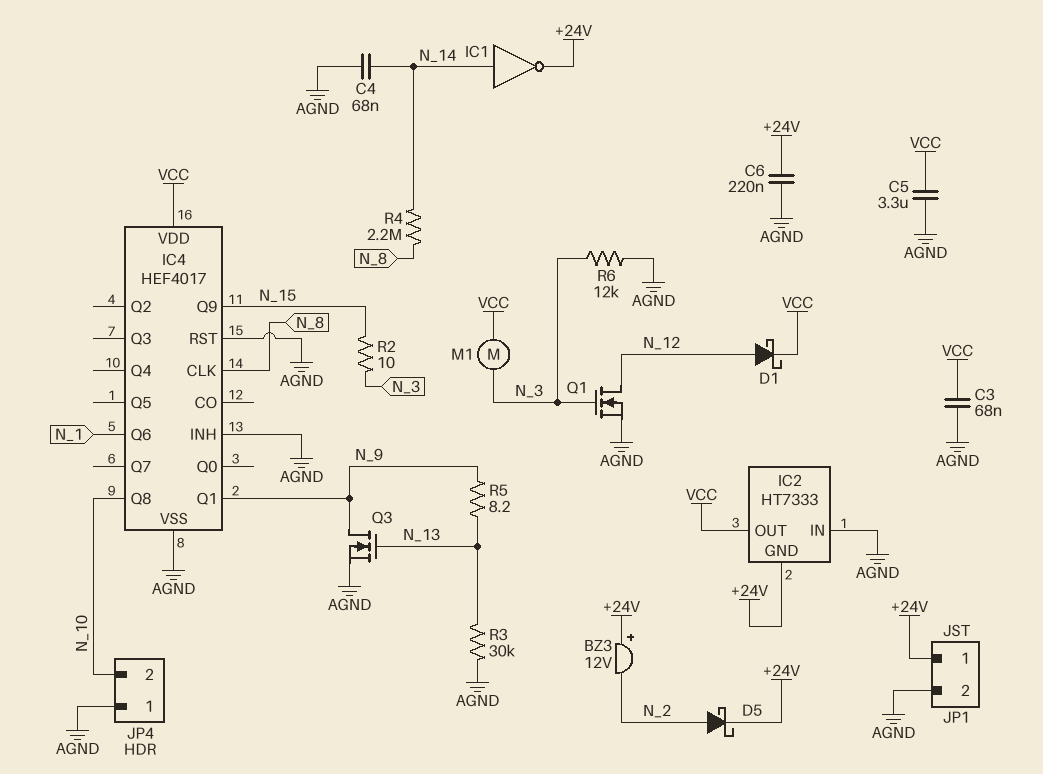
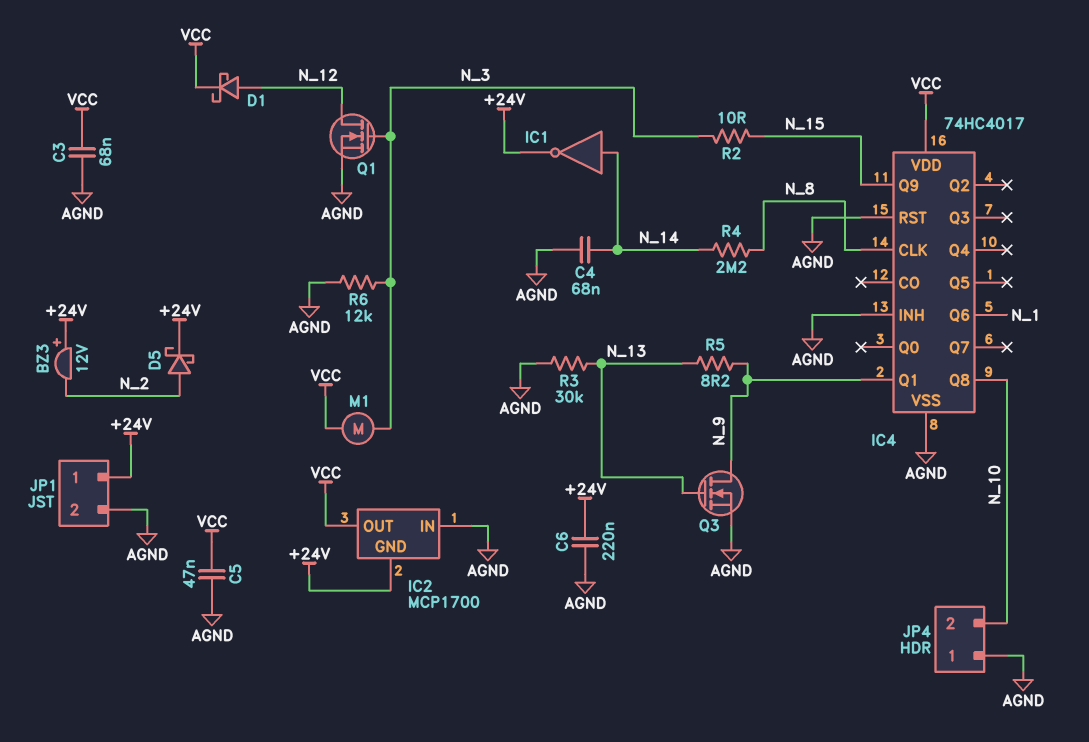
C5: 3.3uF (AGND, VCC) -> 47nF (AGND, VCC)
IC2: HT7333 -> MCP1700
IC4: HEF4017 -> 74HC4017

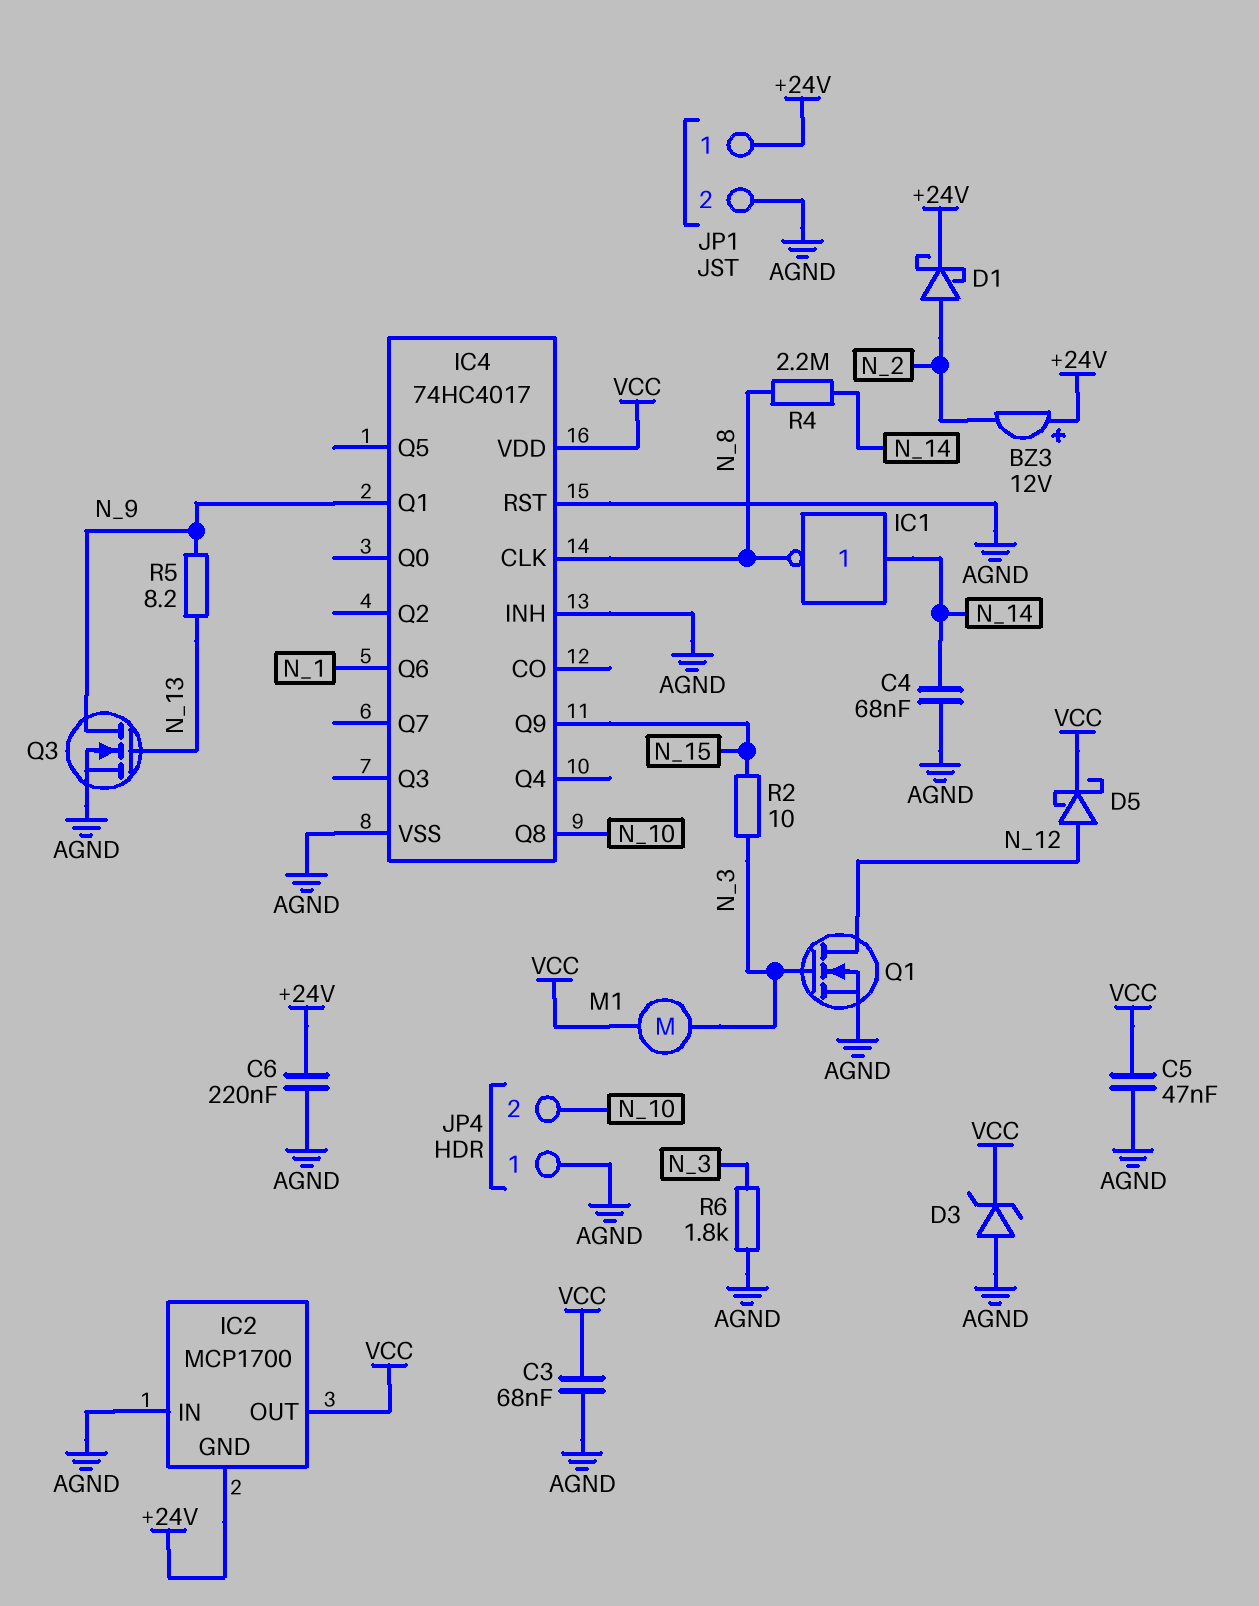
D1: schottky (A N_12, K VCC) -> schottky (A N_2, K +24V)
D3: none -> zener (A AGND, K VCC)
D5: schottky (A N_2, K +24V) -> schottky (A N_12, K VCC)
IC1: NOT (in N_14, out +24V) -> NOT (in N_14, out N_8)
R3: 30k (AGND, N_13) -> none
R6: 12k (AGND, N_3) -> 1.8k (AGND, N_3)

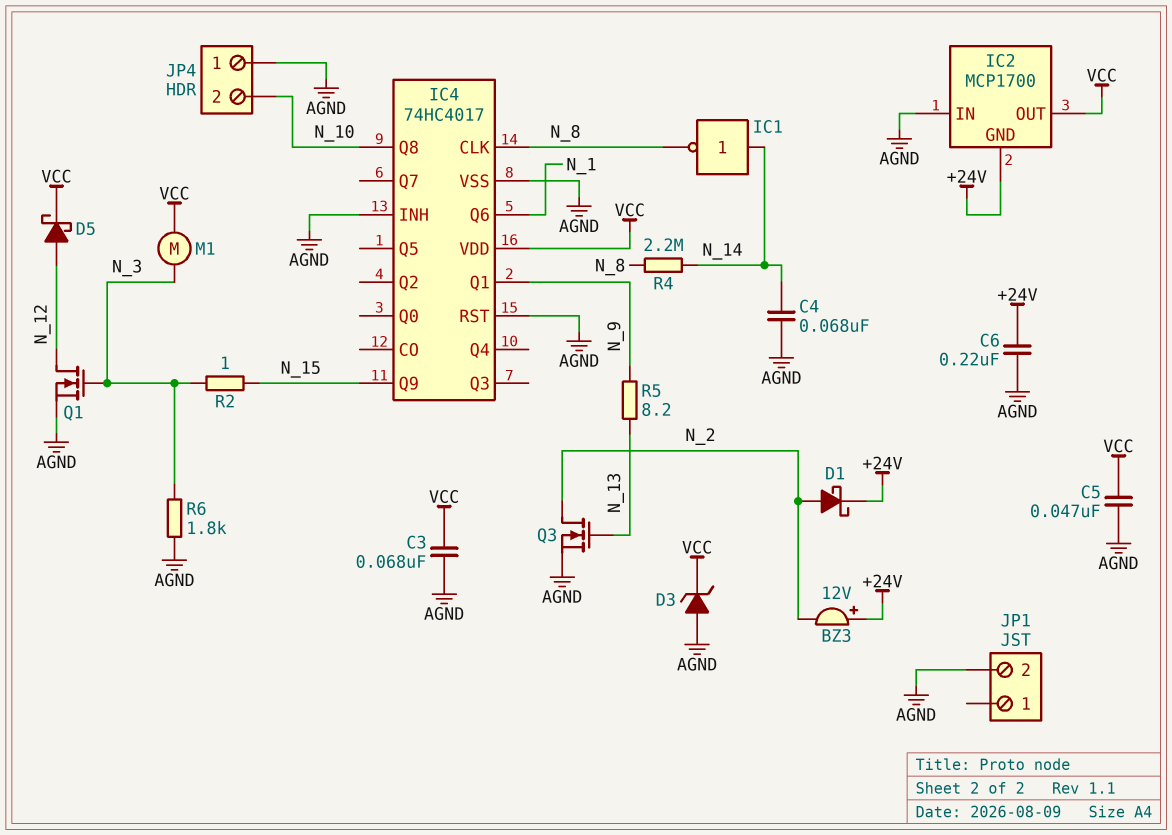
JP1 pin 1: +24V -> none
Q3: NMOS (G N_13, D N_9, S AGND) -> NMOS (G N_13, D N_2, S AGND)
R2: 10 (N_3, N_15) -> 1 (N_3, N_15)

